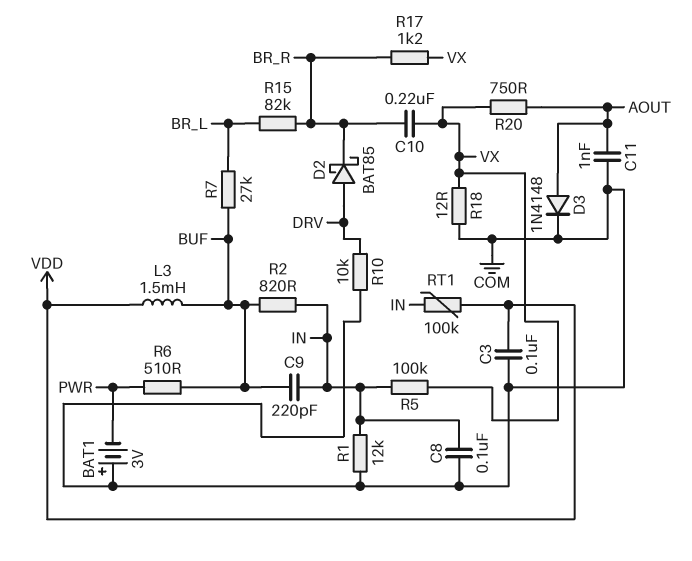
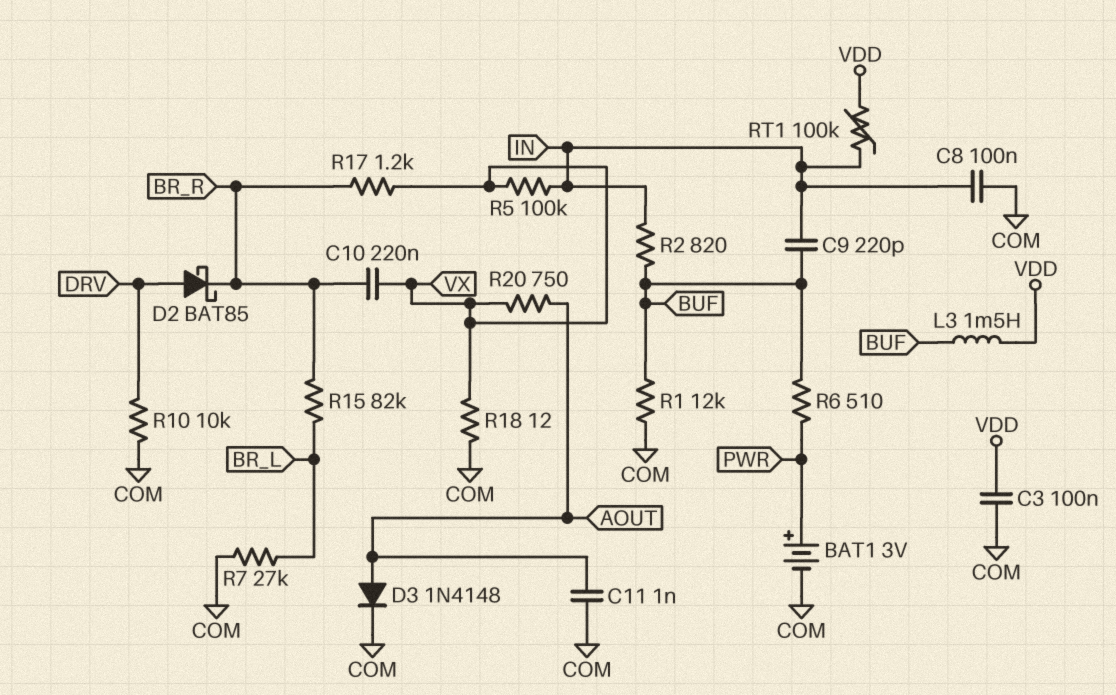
BAT1: 3V (plus COM, minus PWR) -> 3V (plus PWR, minus COM)
R1: 12k (COM, IN) -> 12k (BUF, COM)
R7: 27k (BR_L, BUF) -> 27k (BR_L, COM)

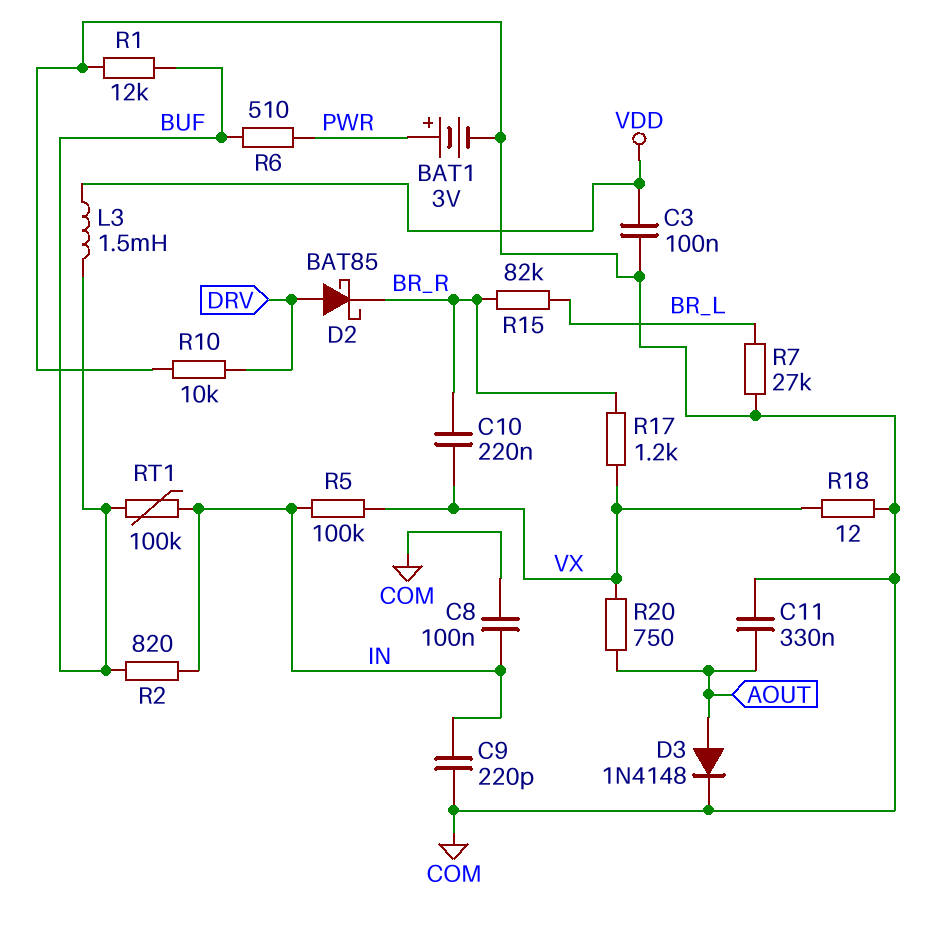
C9: 220pF (BUF, IN) -> 220pF (COM, IN)
C11: 1nF (AOUT, COM) -> 330nF (AOUT, COM)
RT1: 100k (IN, VDD) -> 100k (BUF, IN)

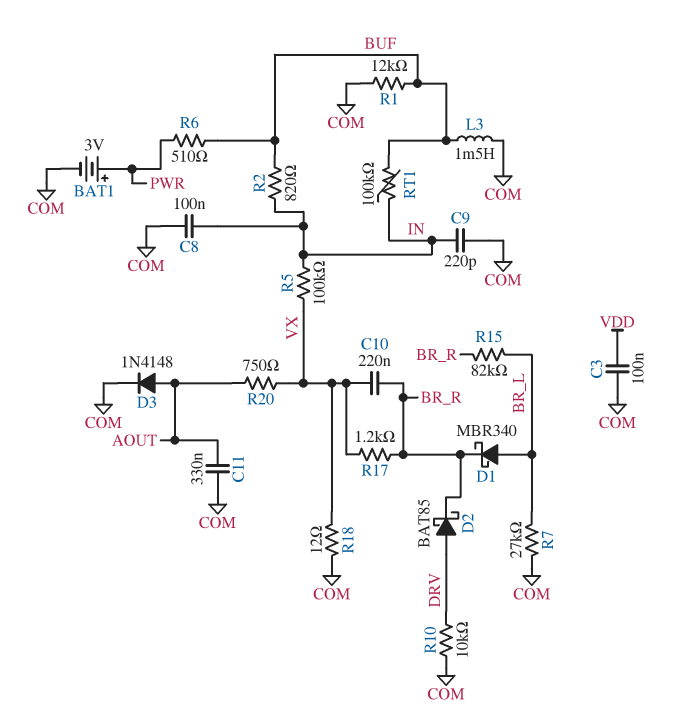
D1: none -> schottky MBR340 (A BR_L, K BR_R)
L3: 1.5mH (BUF, VDD) -> 1.5mH (BUF, COM)

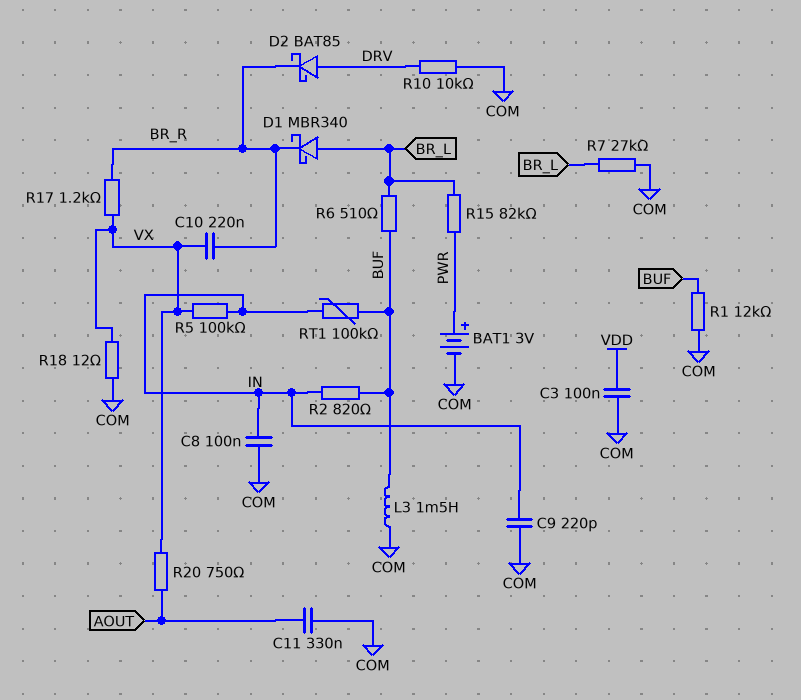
D3: diode 1N4148 (A AOUT, K COM) -> none
R6: 510 (BUF, PWR) -> 510 (BR_L, BUF)
R15: 82k (BR_L, BR_R) -> 82k (BR_L, PWR)

